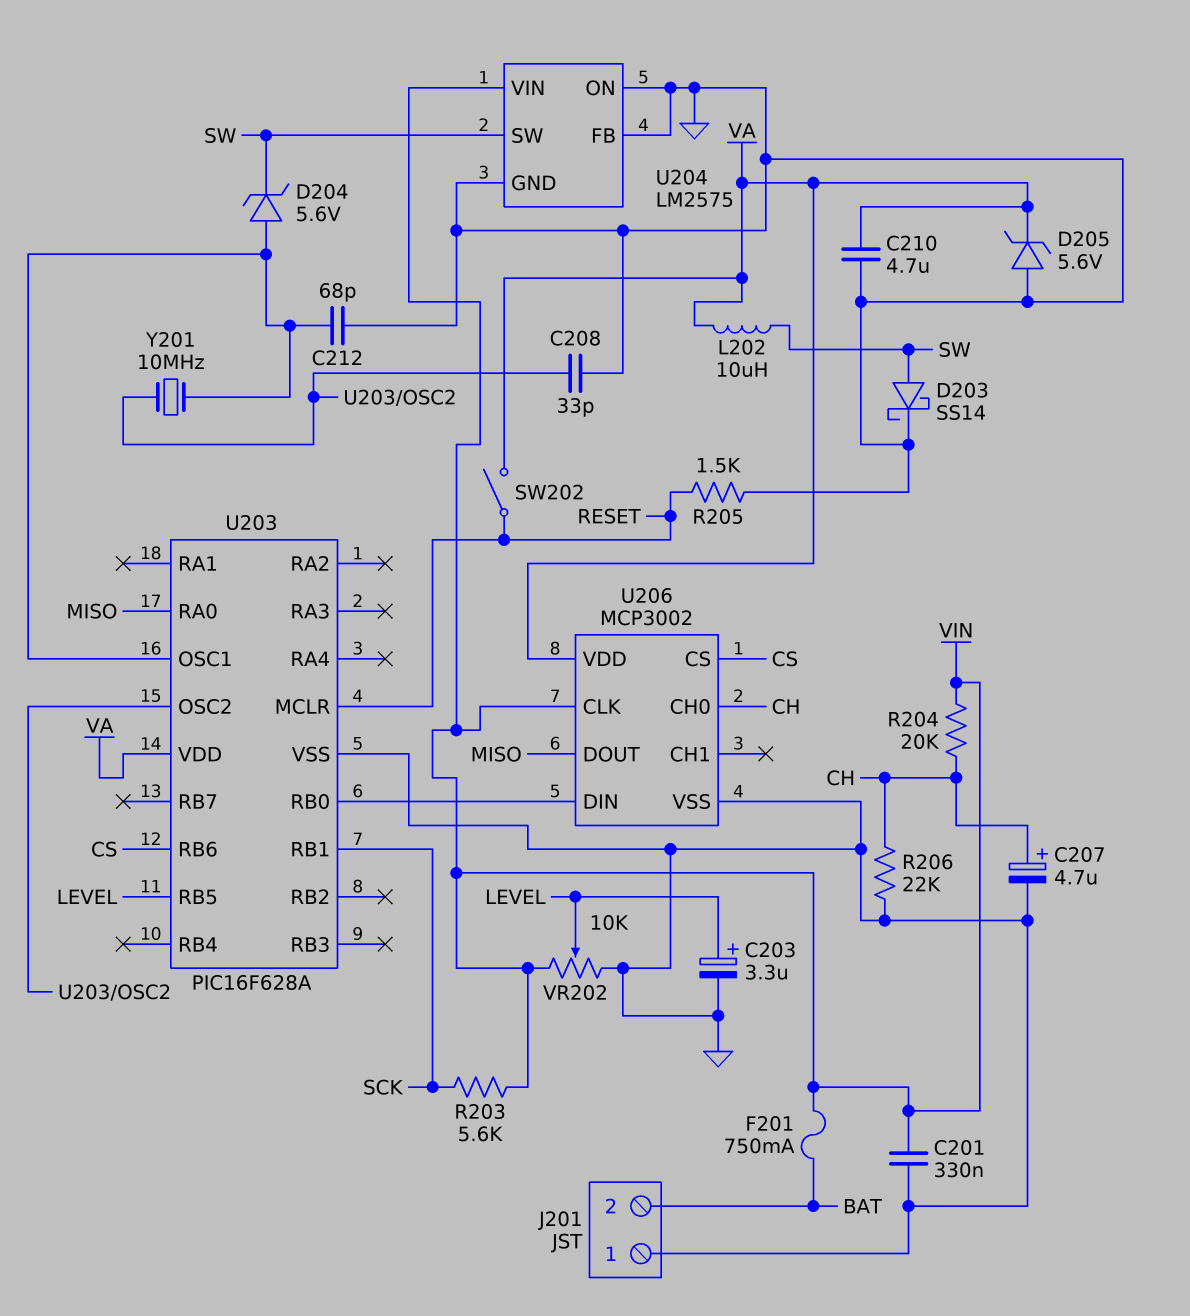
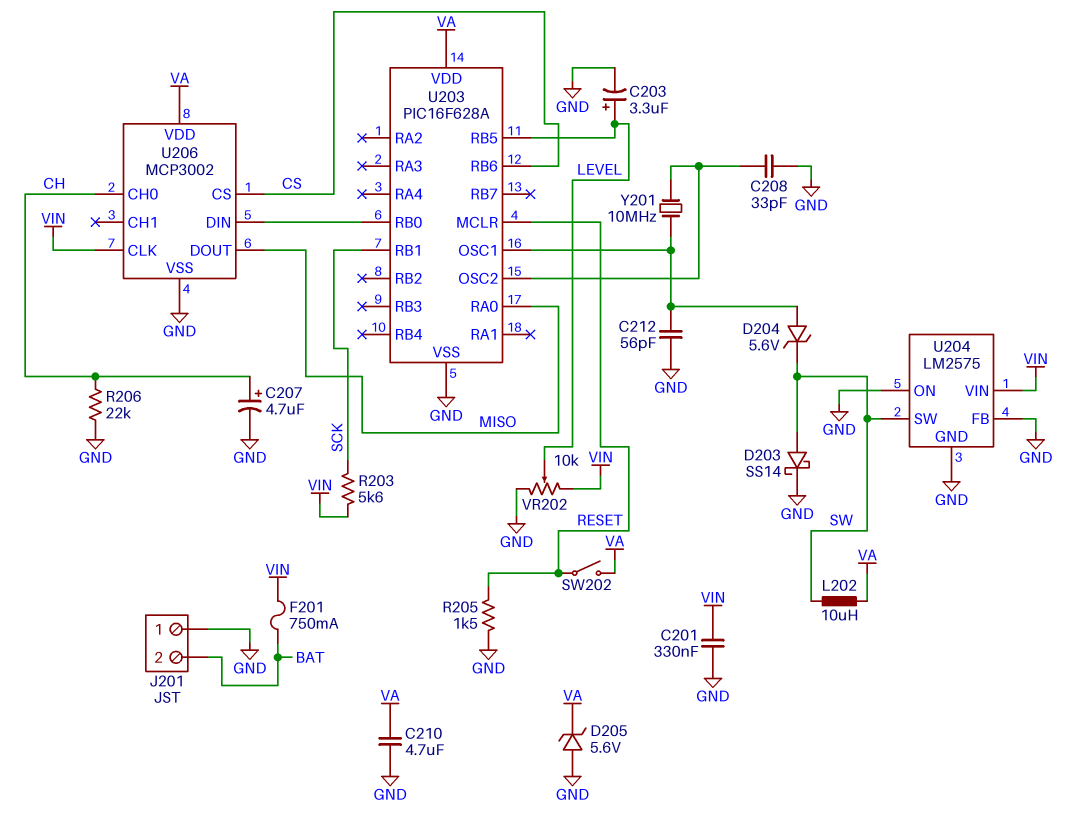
C212: 68pF (GND, U203/OSC1) -> 56pF (GND, U203/OSC1)
R204: 20k (CH, VIN) -> none

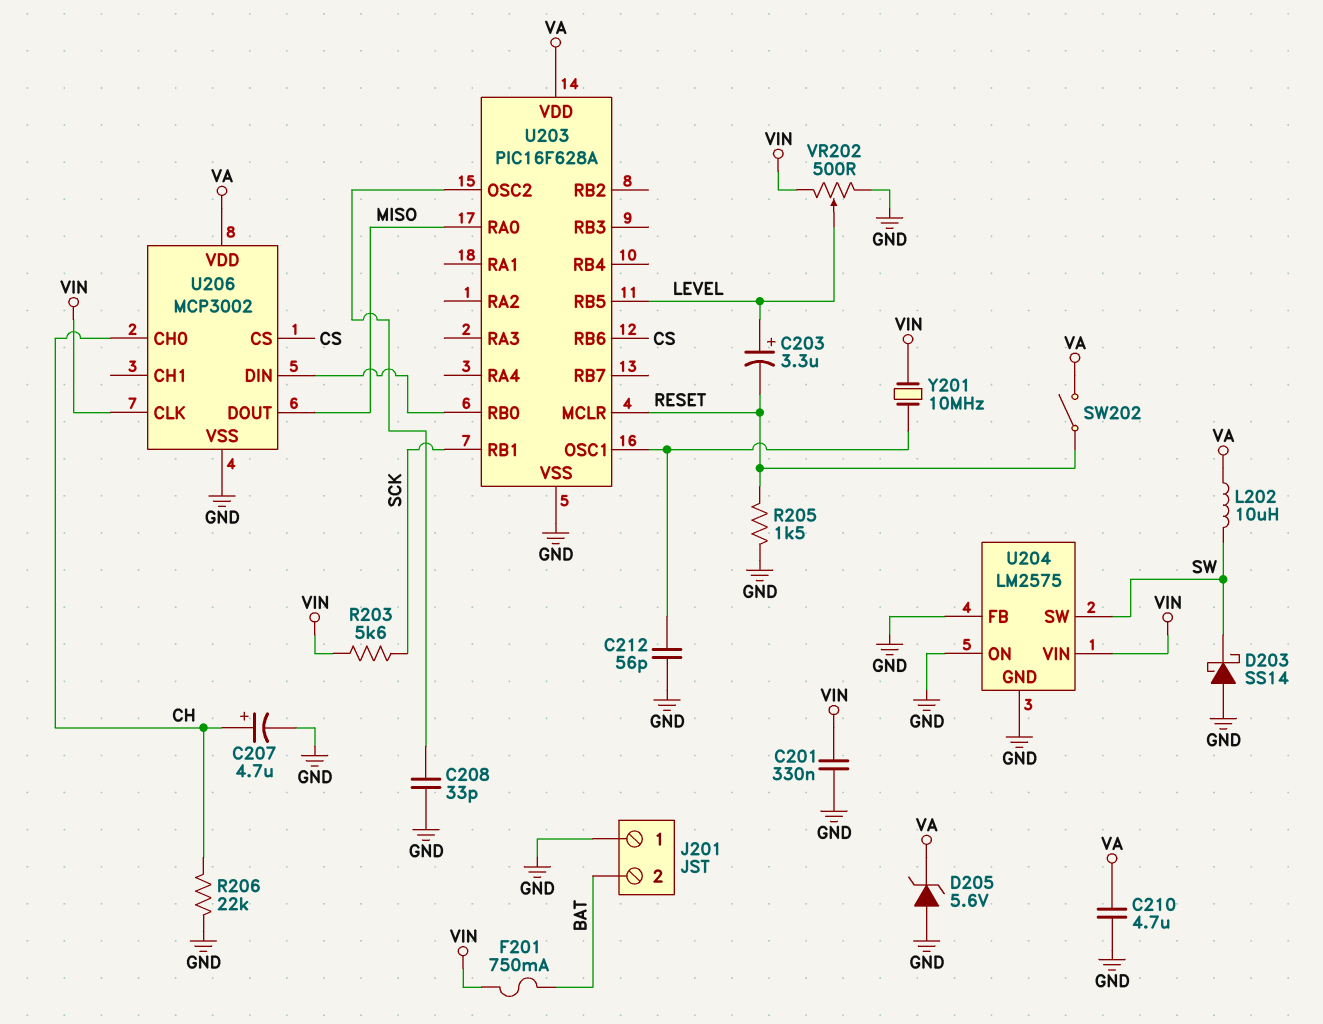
C203: 3.3uF (plus LEVEL, minus GND) -> 3.3uF (plus LEVEL, minus RESET)
D203: schottky SS14 (A SW, K GND) -> schottky SS14 (A GND, K SW)
D204: zener 5.6V (A U203/OSC1, K SW) -> none
VR202: 10k (GND, VIN, wiper LEVEL) -> 500 (GND, VIN, wiper LEVEL)
Y201: 10MHz (U203/OSC1, U203/OSC2) -> 10MHz (U203/OSC1, VIN)

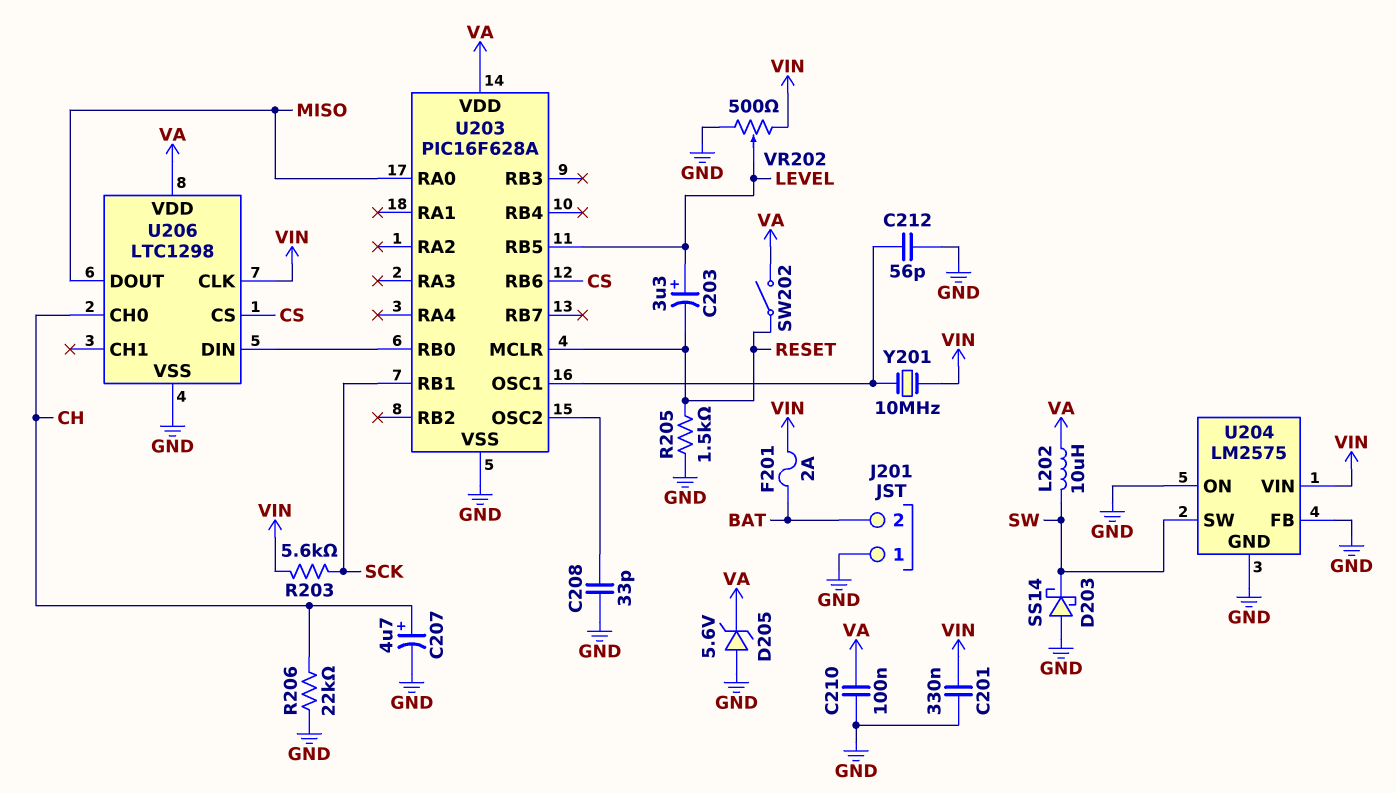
C210: 4.7uF (GND, VA) -> 100nF (GND, VA)
F201: 750mA (BAT, VIN) -> 2A (BAT, VIN)
U206: MCP3002 -> LTC1298

